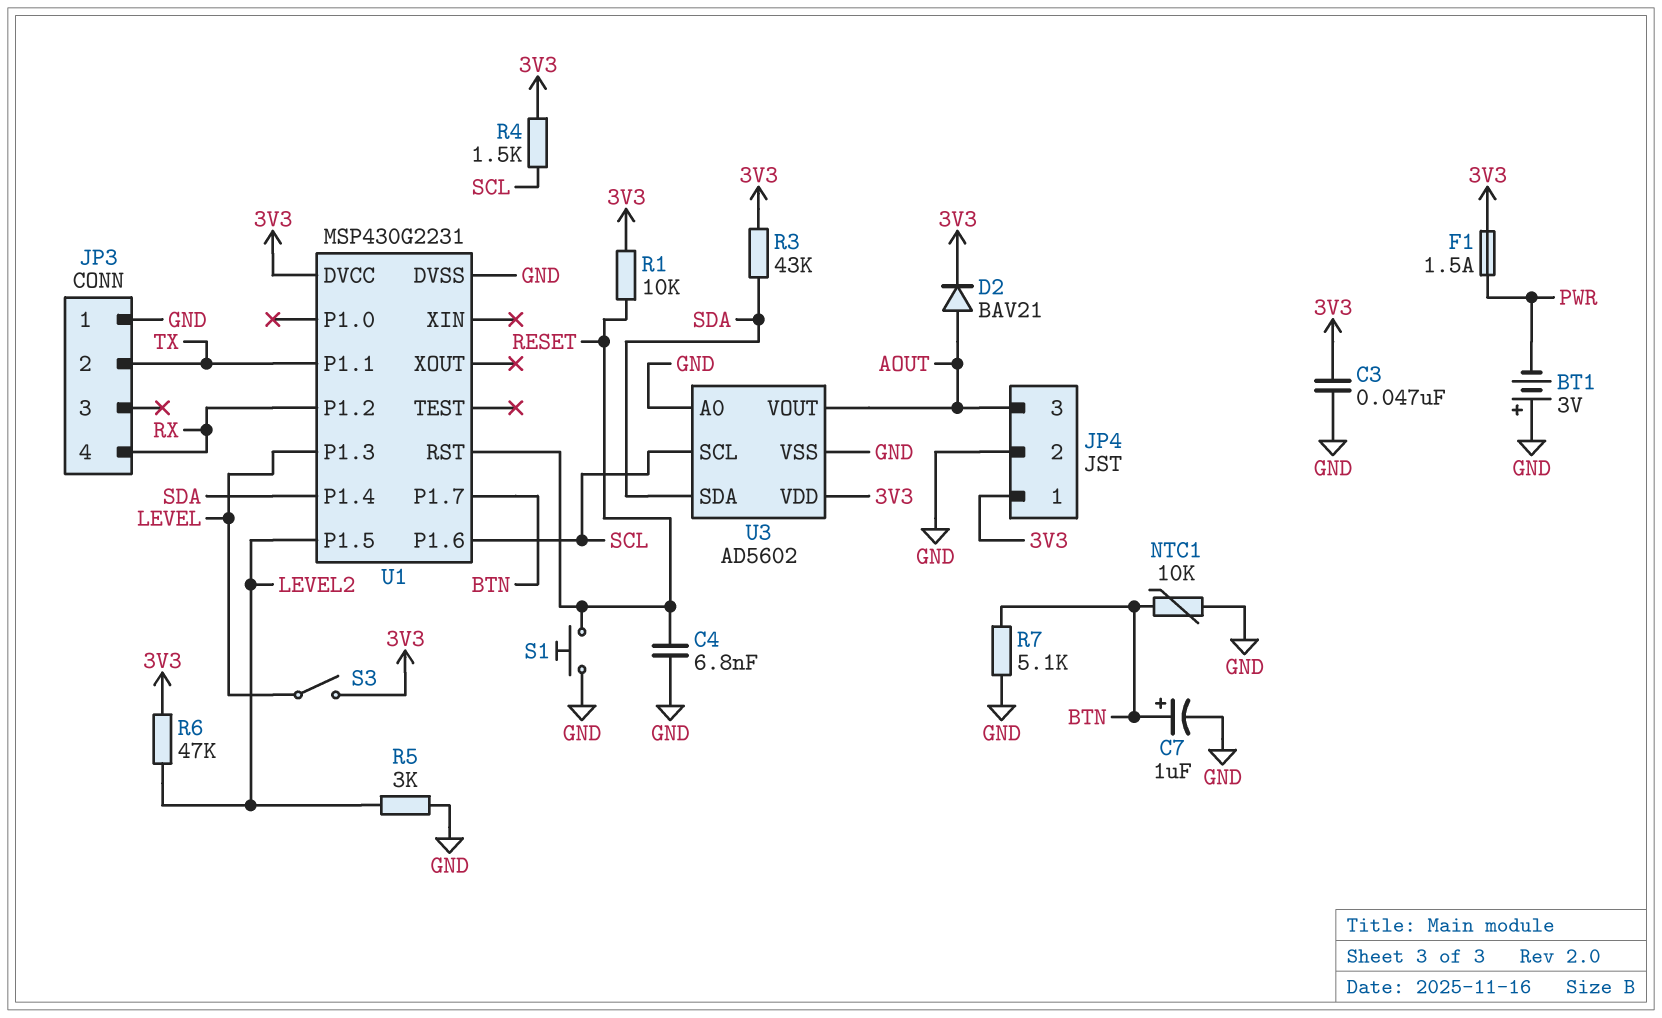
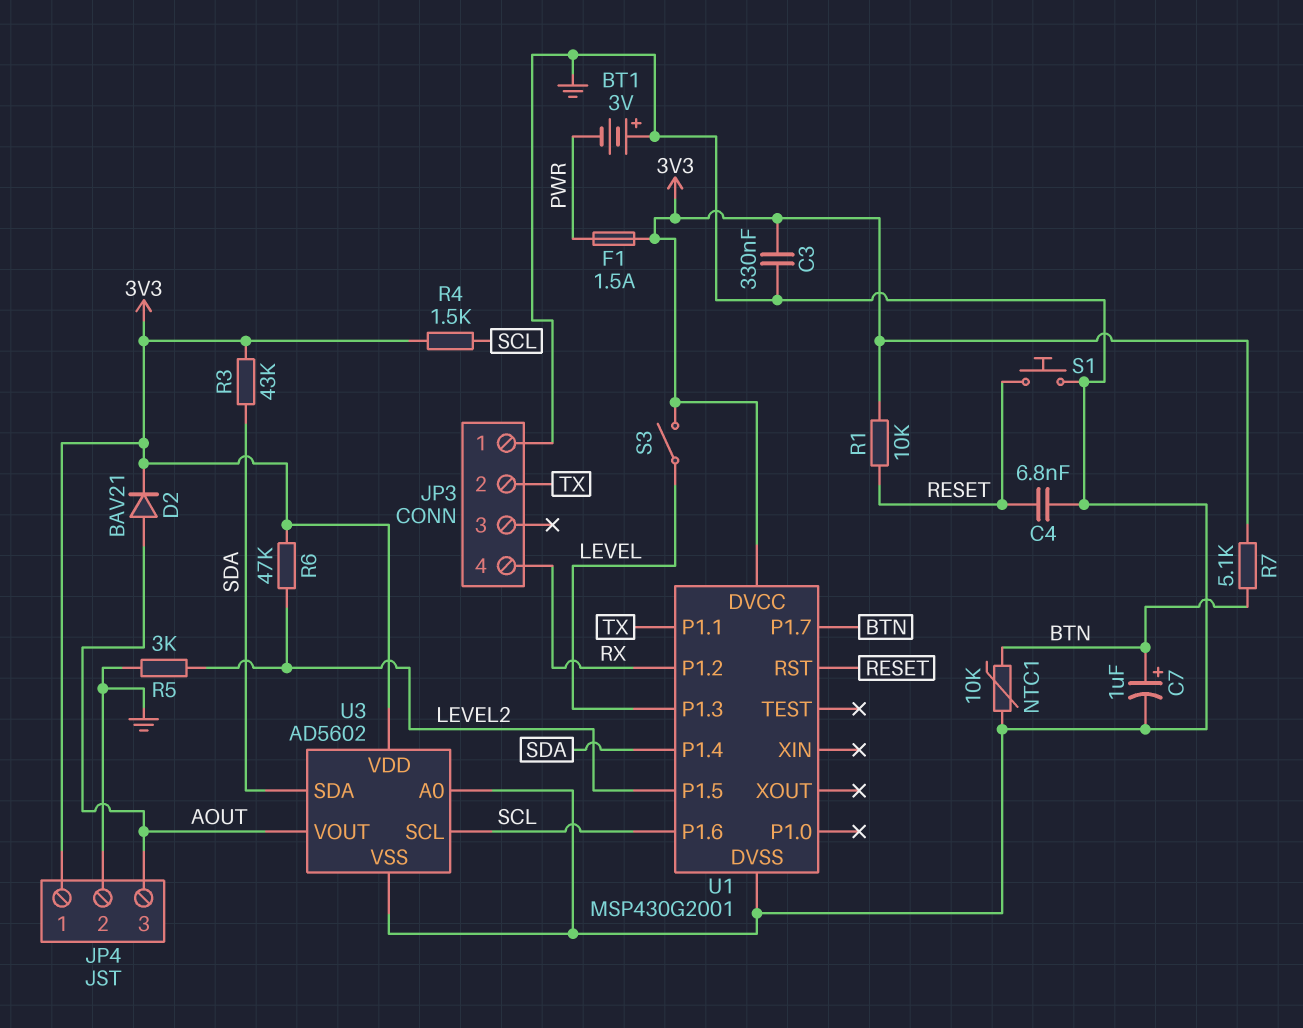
C3: 47nF (3V3, GND) -> 330nF (3V3, GND)
R7: 5.1k (BTN, GND) -> 5.1k (3V3, BTN)
U1: MSP430G2231 -> MSP430G2001

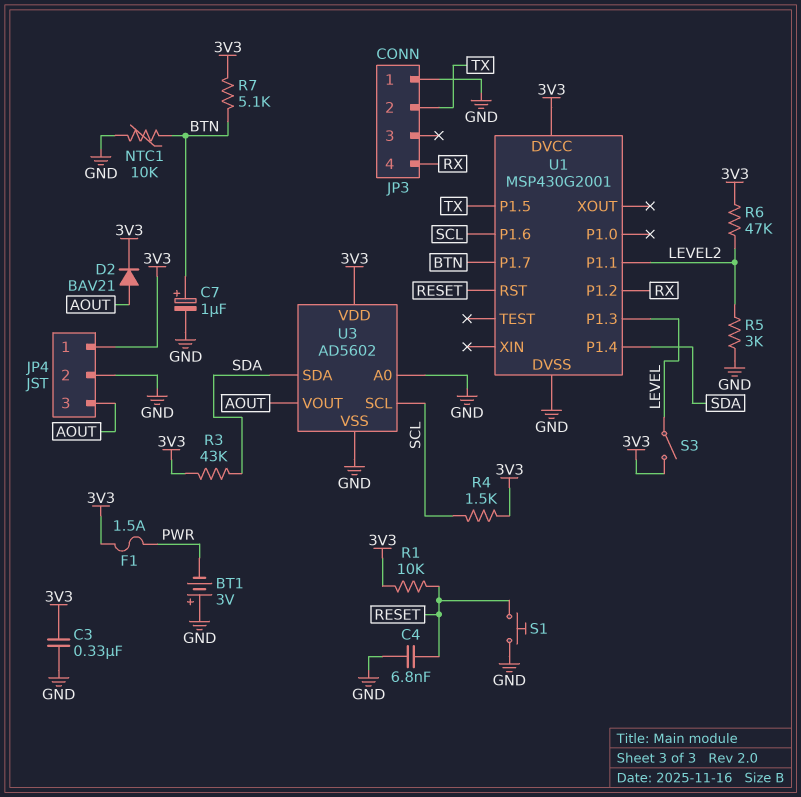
U1 pin P1.1: TX -> LEVEL2
U1 pin P1.5: LEVEL2 -> TX

